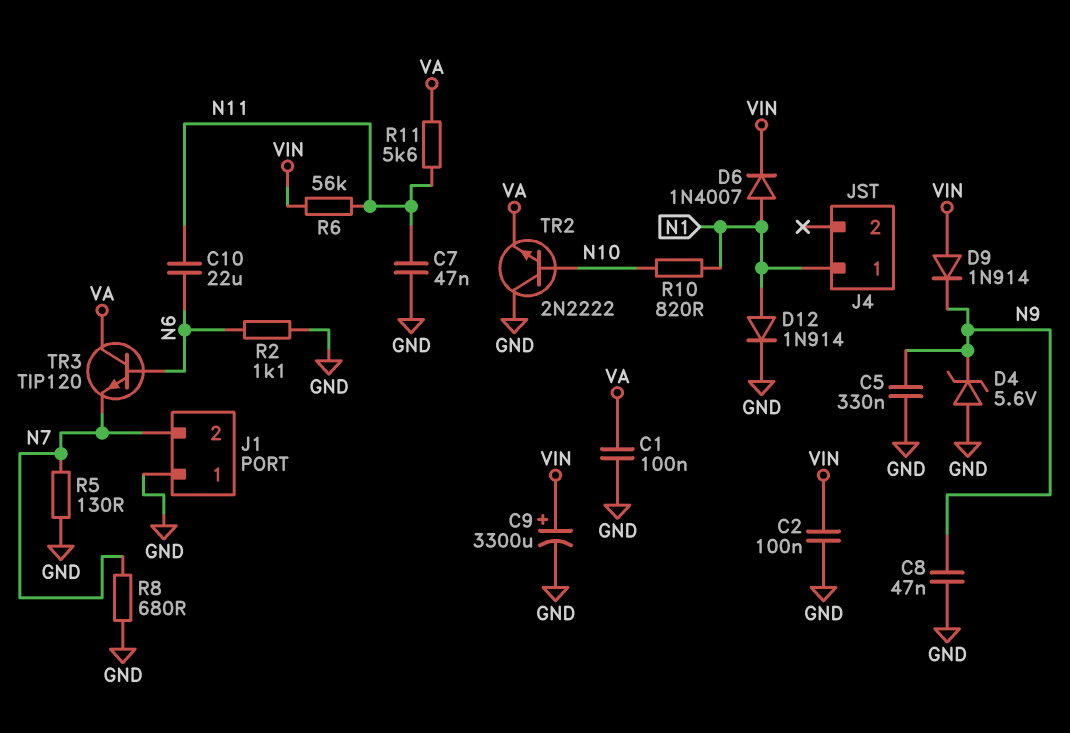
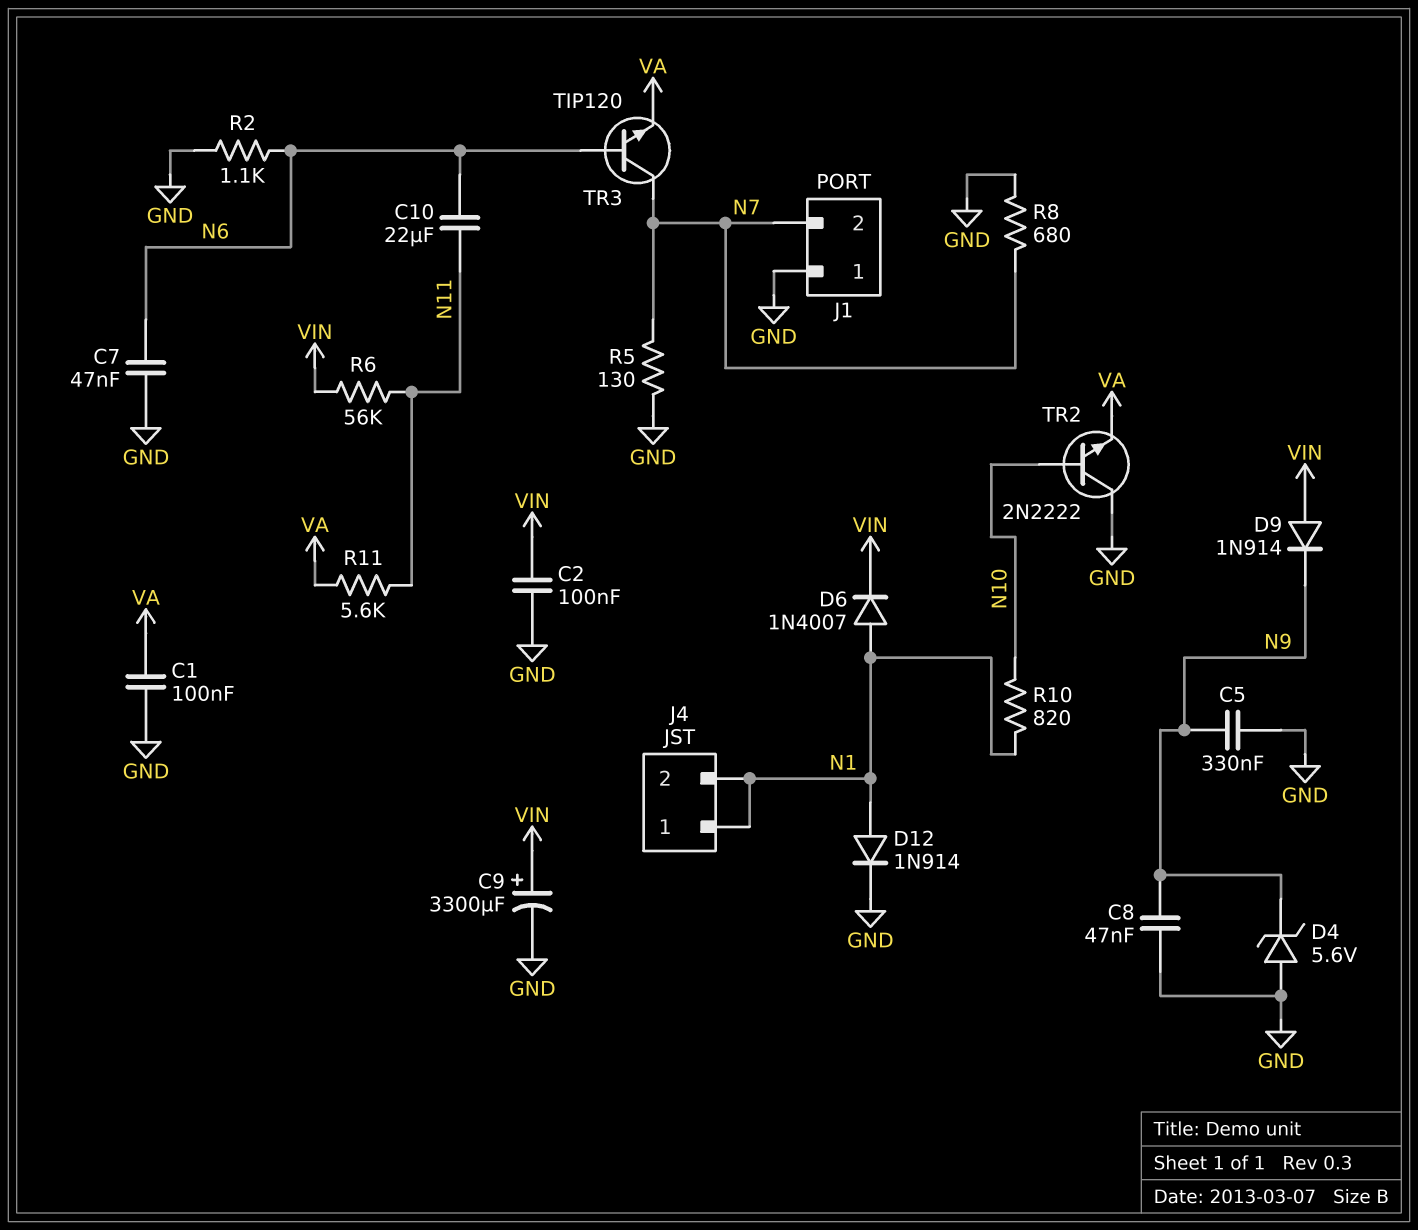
C7: 47nF (GND, N11) -> 47nF (GND, N6)
J4 pin 2: none -> N1
TR3: NPN TIP120 (B N6, C VA, E N7) -> NPN TIP120 (B N6, C N7, E VA)

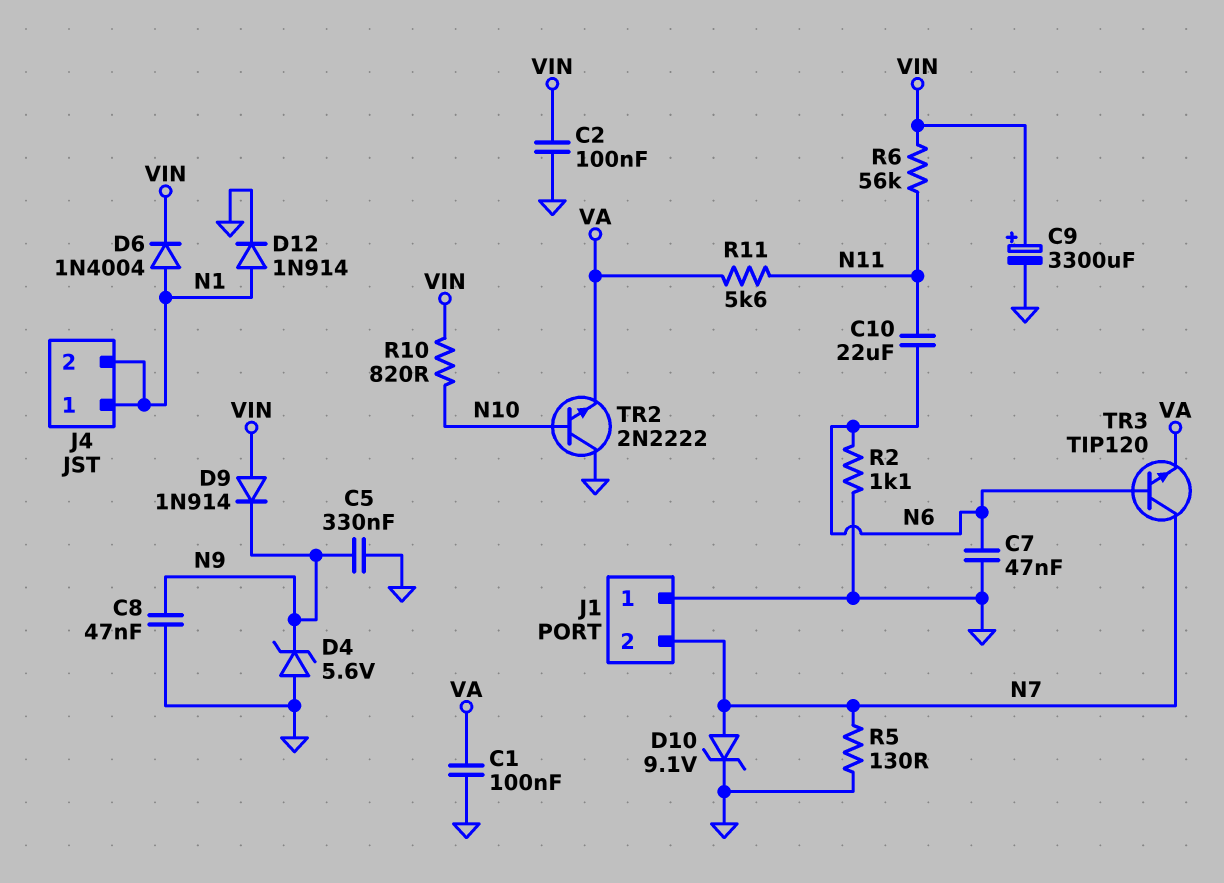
D6: diode 1N4007 (A N1, K VIN) -> diode 1N4004 (A N1, K VIN)
D10: none -> zener 9.1V (A N7, K GND)
R8: 680 (GND, N7) -> none
R10: 820 (N1, N10) -> 820 (N10, VIN)

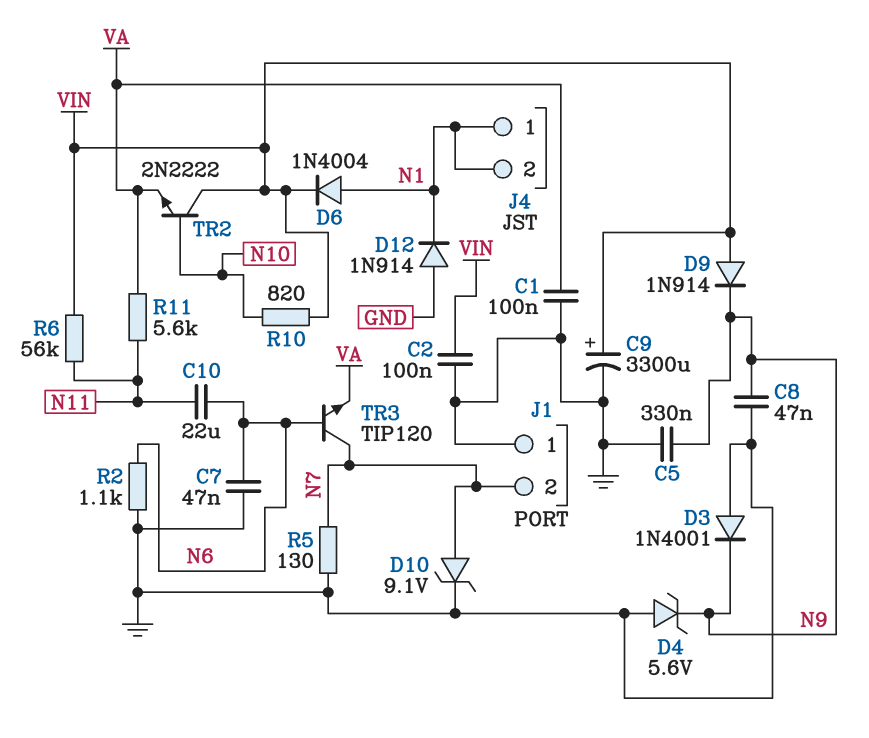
D3: none -> diode 1N4001 (A GND, K N9)
D12: diode 1N914 (A N1, K GND) -> diode 1N914 (A GND, K N1)
TR2: NPN 2N2222 (B N10, C GND, E VA) -> NPN 2N2222 (B N10, C VIN, E VA)

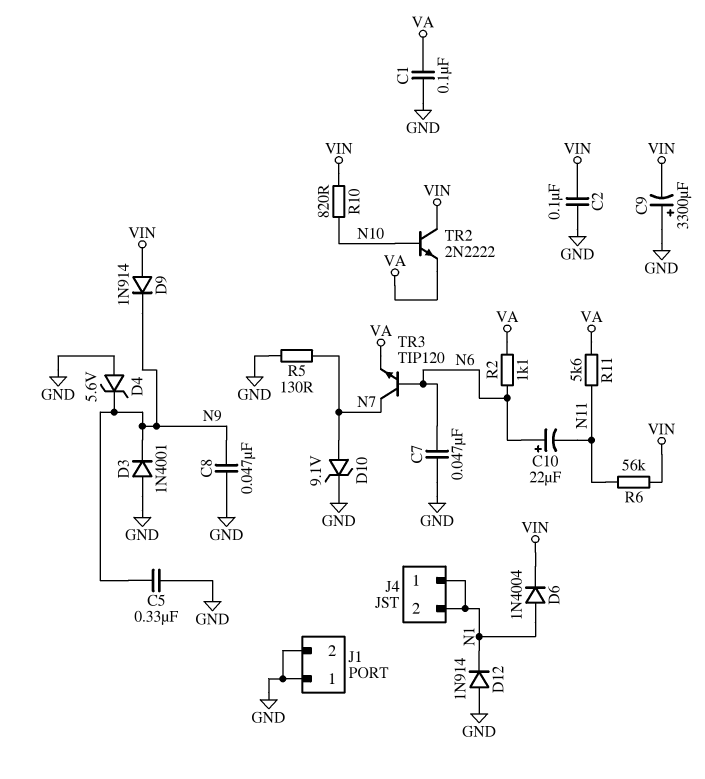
C9: 3300uF (plus VIN, minus GND) -> 3300uF (plus GND, minus VIN)
C10: 22uF (N6, N11) -> 22uF (plus N6, minus N11)
J1 pin 2: N7 -> GND
R2: 1.1k (GND, N6) -> 1.1k (N6, VA)

